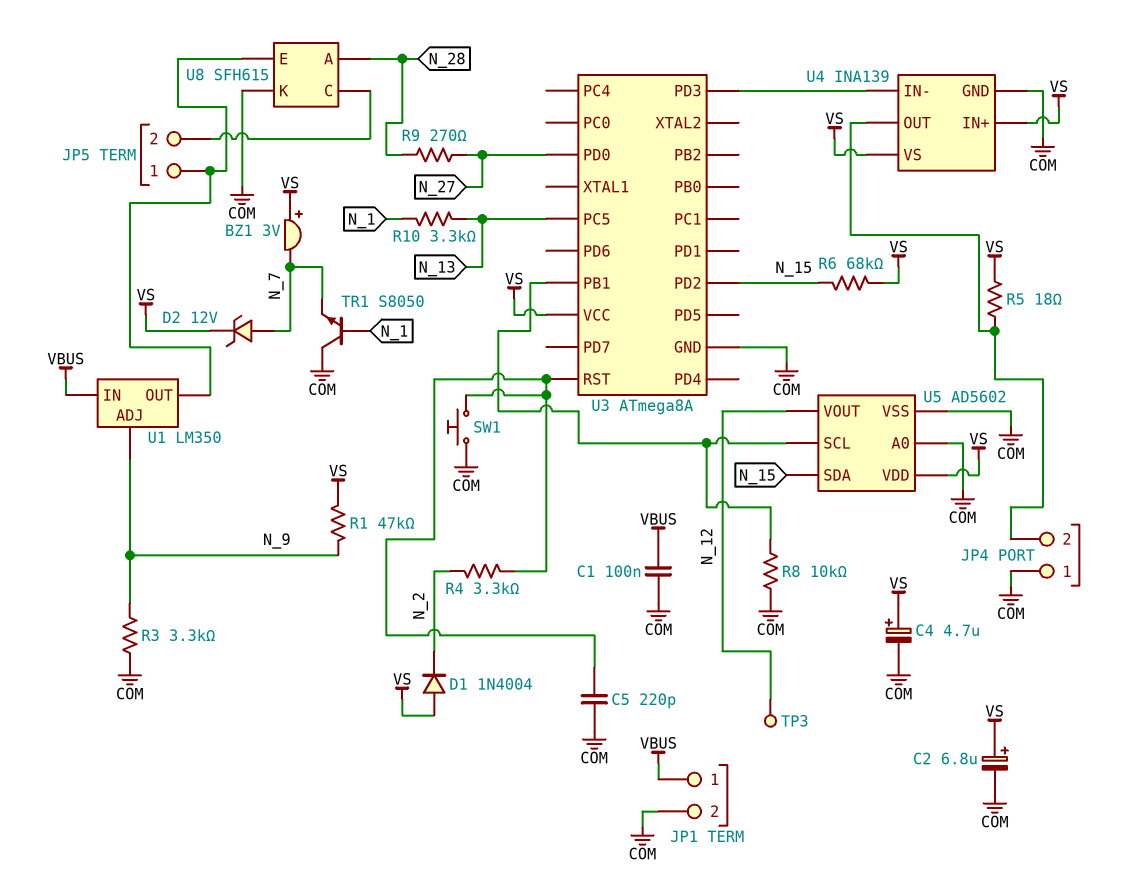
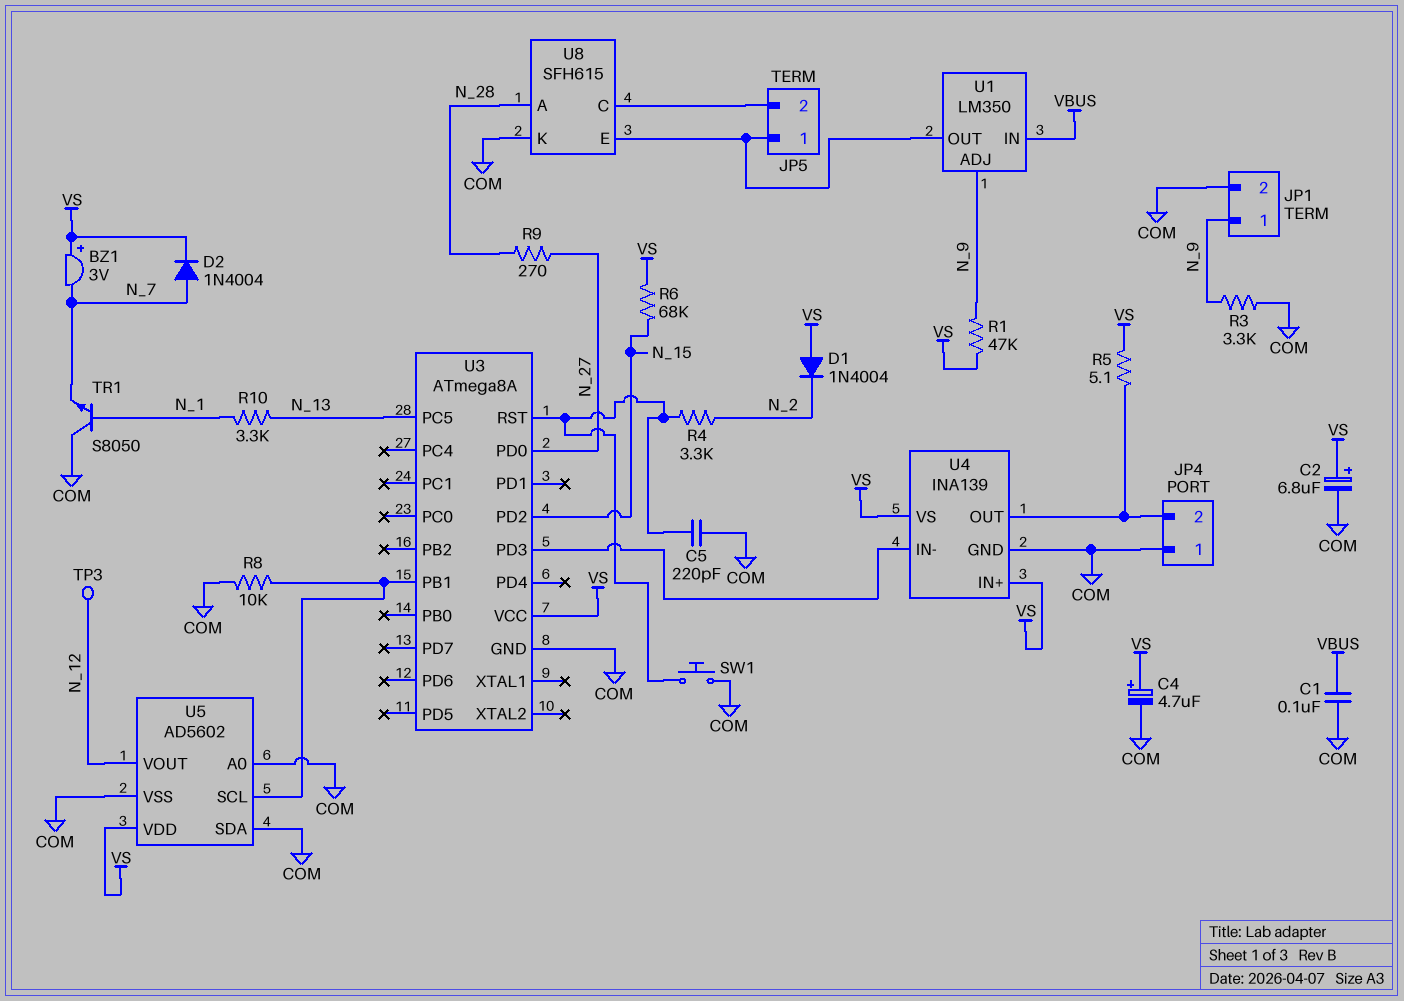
D2: zener 12V (A N_7, K VS) -> diode 1N4004 (A N_7, K VS)
JP1 pin 1: VBUS -> N_9
R5: 18 (JP4/2, VS) -> 5.1 (JP4/2, VS)
U5 pin SDA: N_15 -> COM

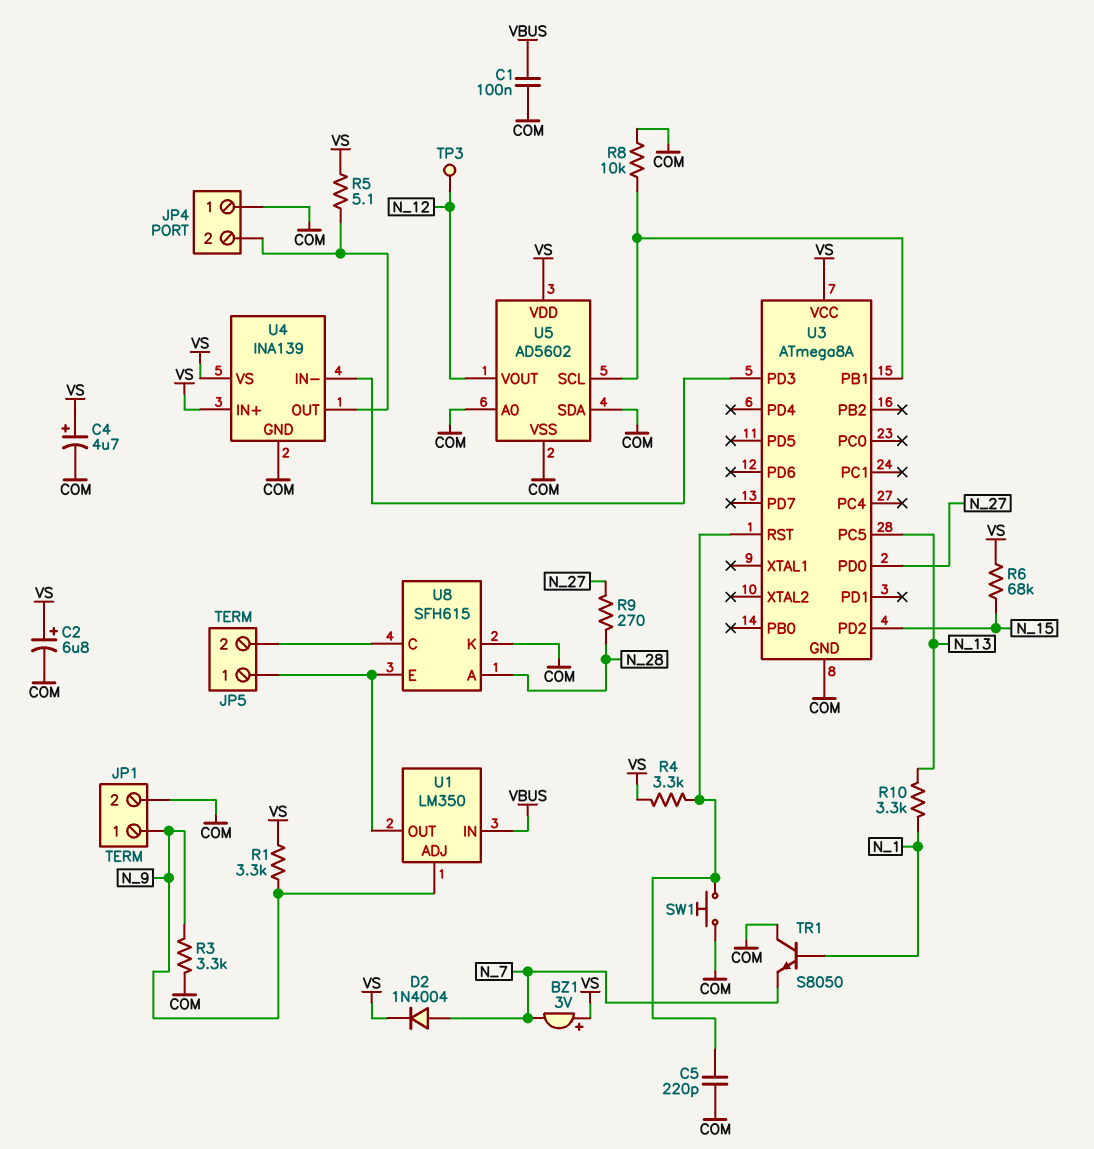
D1: diode 1N4004 (A VS, K N_2) -> none
R1: 47k (N_9, VS) -> 3.3k (N_9, VS)
R4: 3.3k (N_2, U3/RST) -> 3.3k (U3/RST, VS)

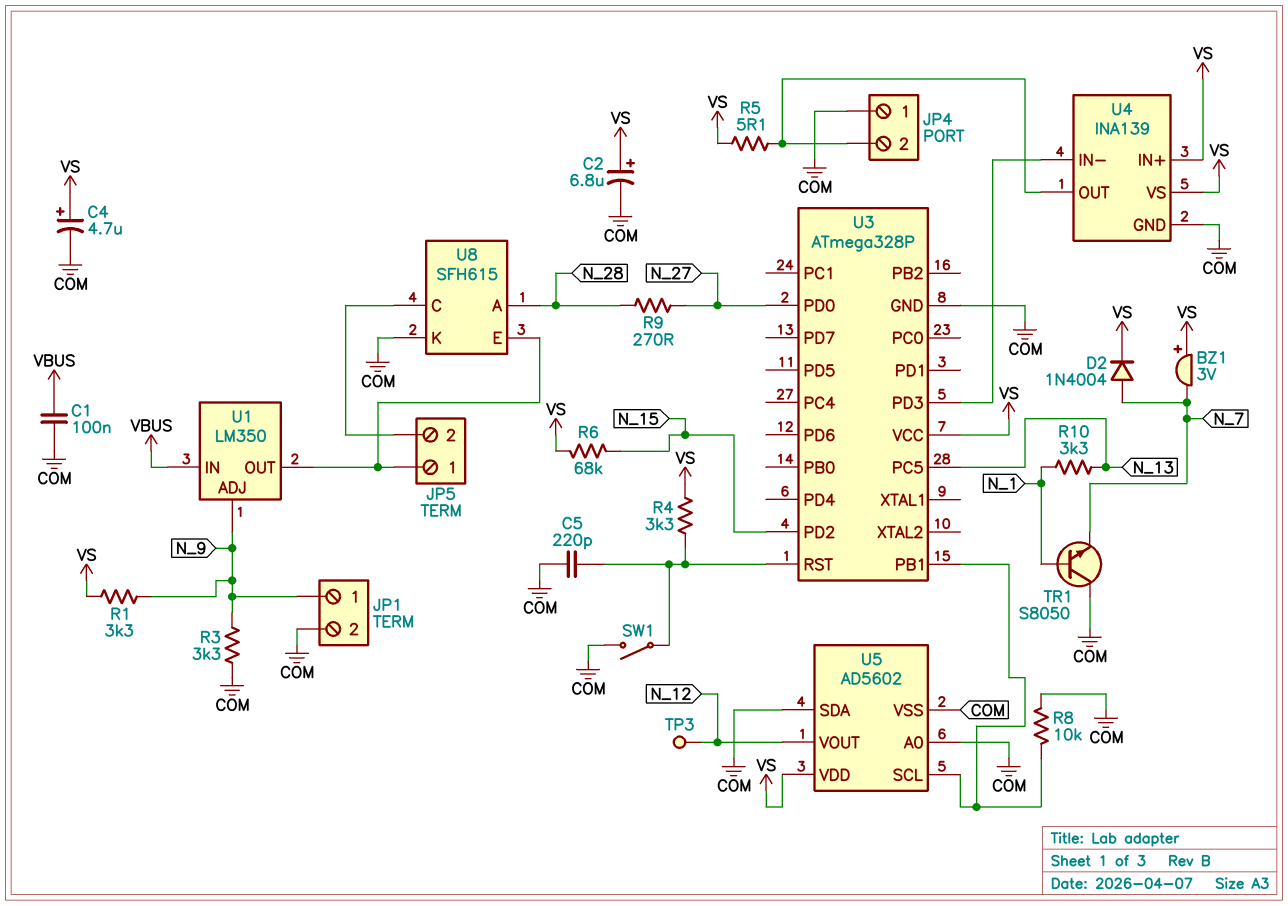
SW1: button (COM, U3/RST) -> switch (COM, U3/RST)
U3: ATmega8A -> ATmega328P

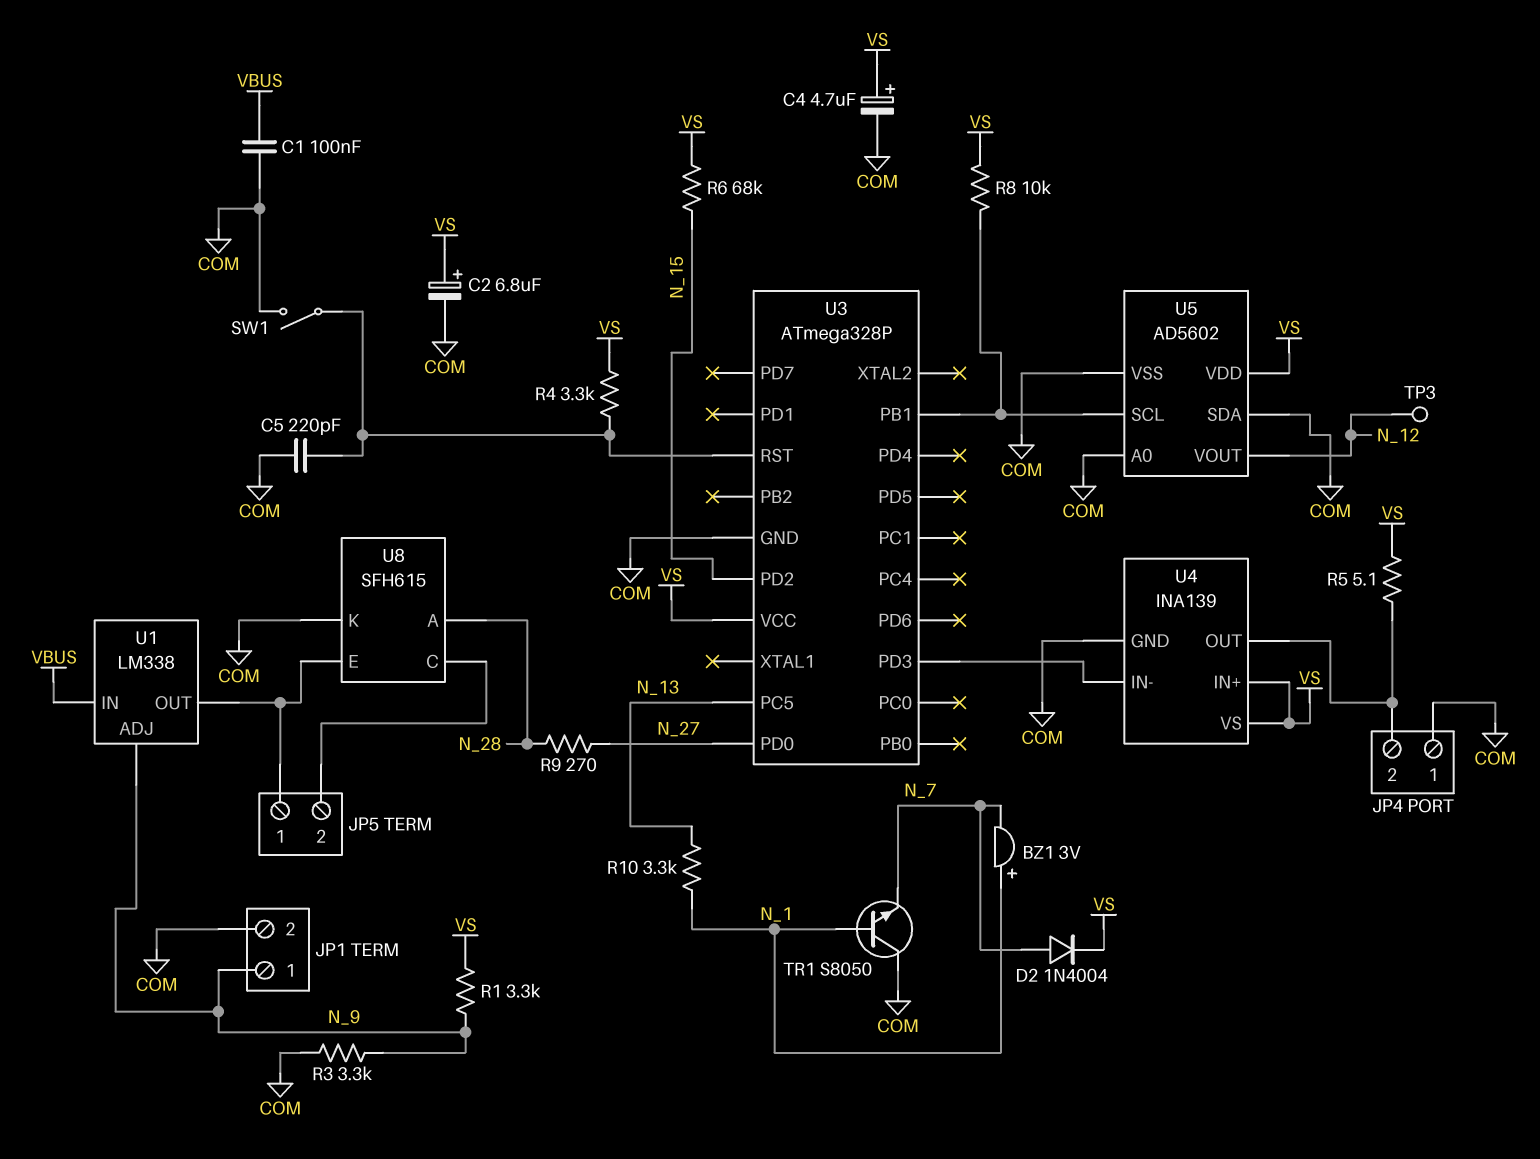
BZ1: buzzer 3V (plus VS, minus N_7) -> buzzer 3V (plus N_1, minus N_7)
R8: 10k (COM, U3/PB1) -> 10k (U3/PB1, VS)
U1: LM350 -> LM338

